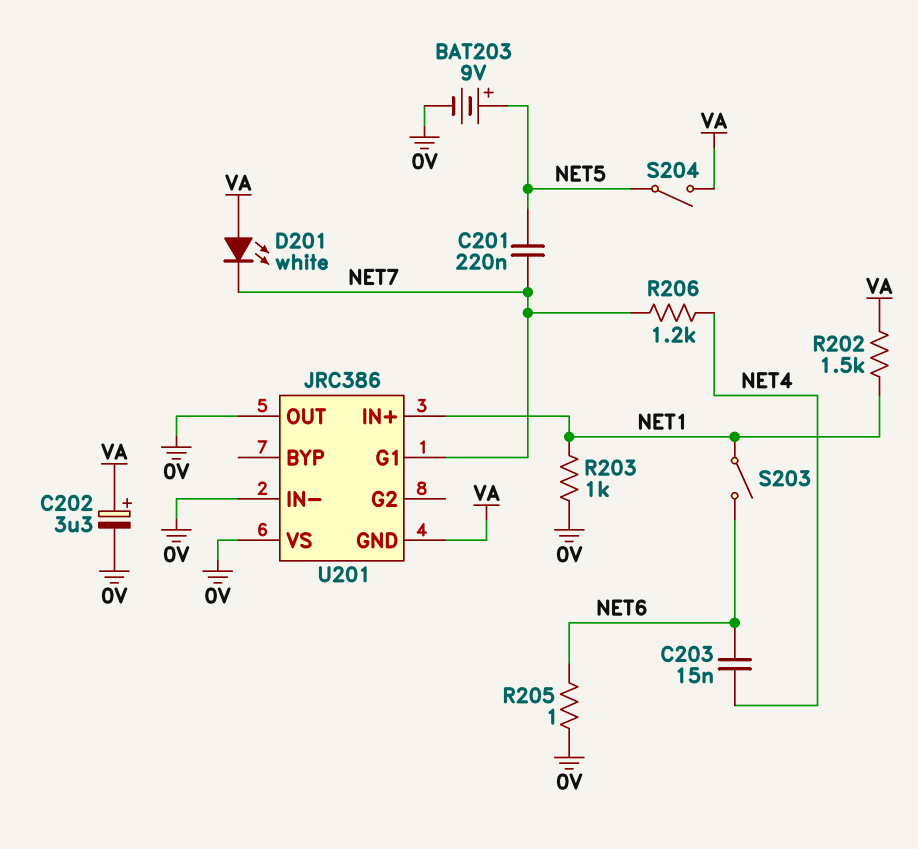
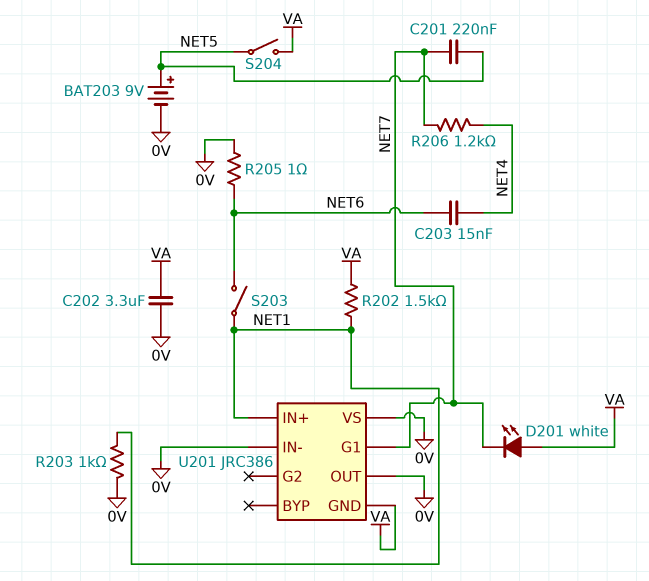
C202: 3.3uF (plus VA, minus 0V) -> 3.3uF (0V, VA)

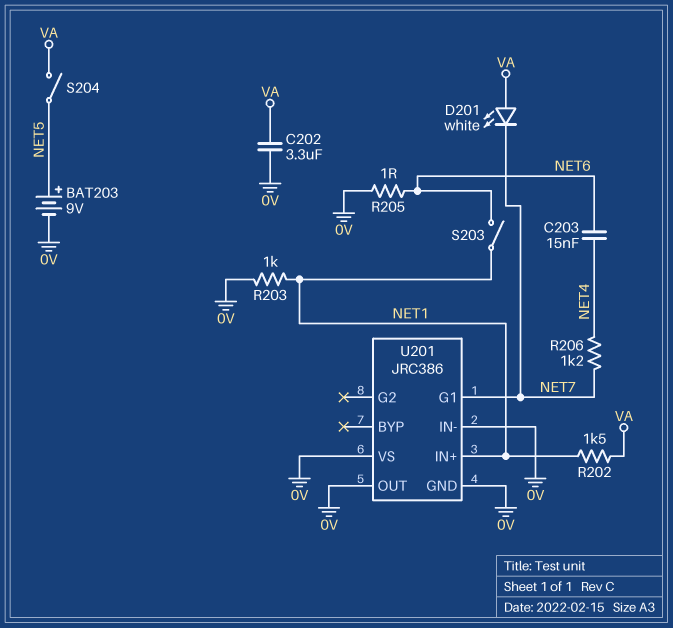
C201: 220nF (NET5, NET7) -> none
U201 pin GND: VA -> 0V

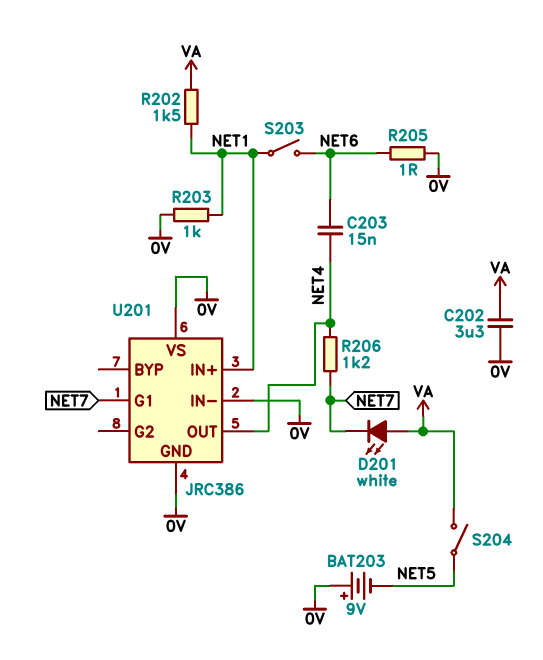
BAT203: 9V (plus NET5, minus 0V) -> 9V (plus 0V, minus NET5)
U201 pin OUT: 0V -> NET4

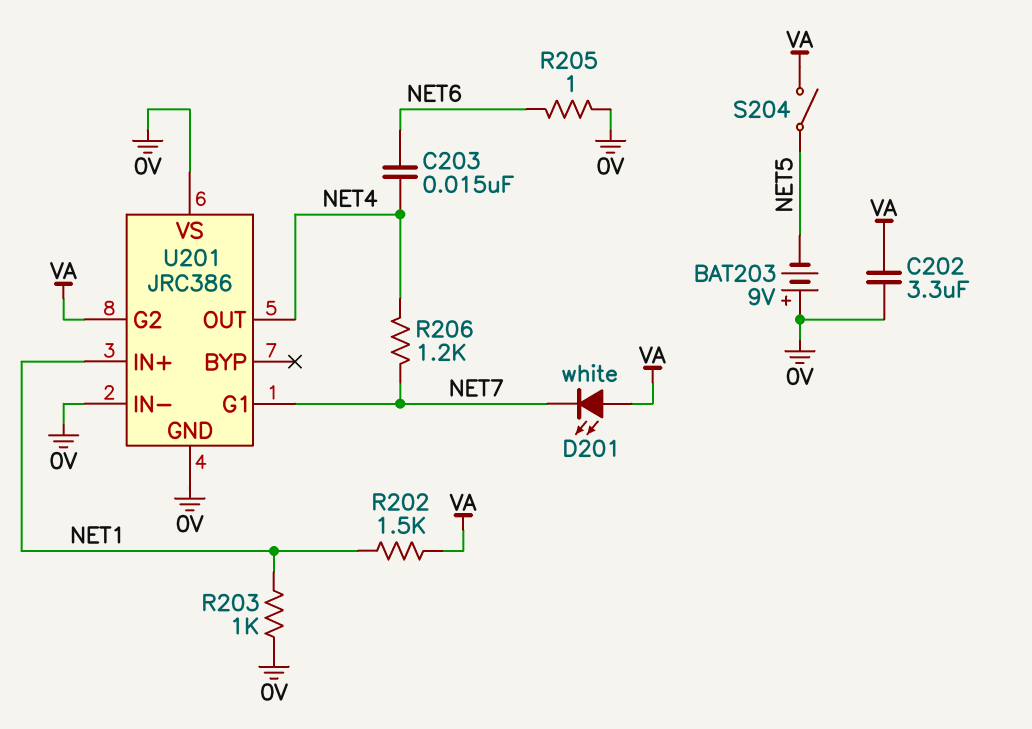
S203: switch (NET1, NET6) -> none
U201 pin G2: none -> VA

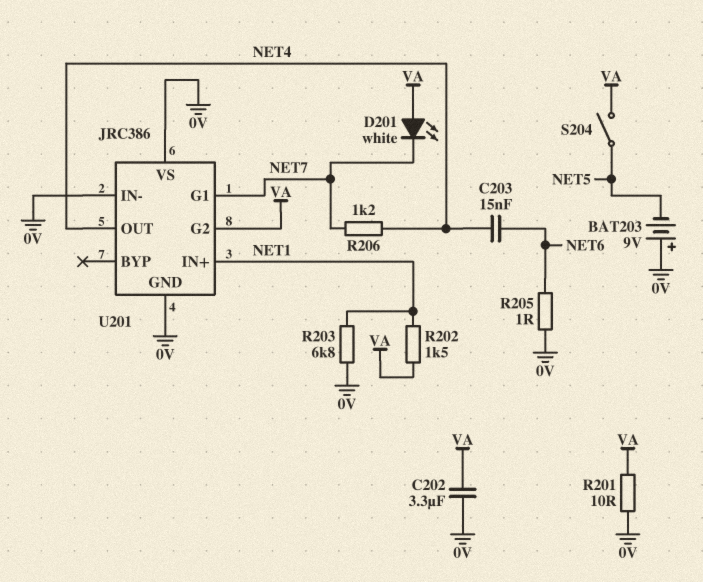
R201: none -> 10 (0V, VA)
R203: 1k (0V, NET1) -> 6.8k (0V, NET1)

